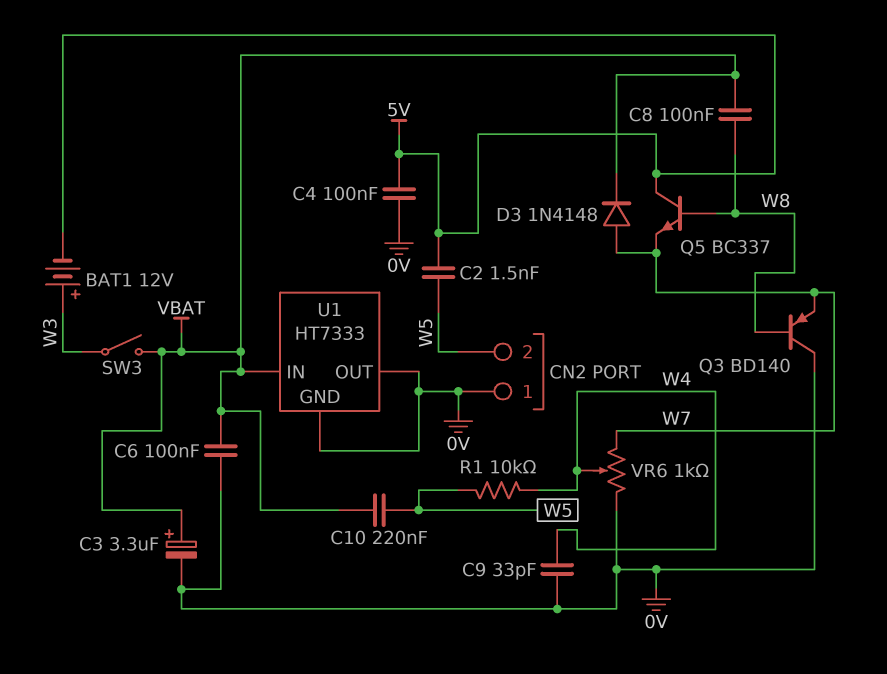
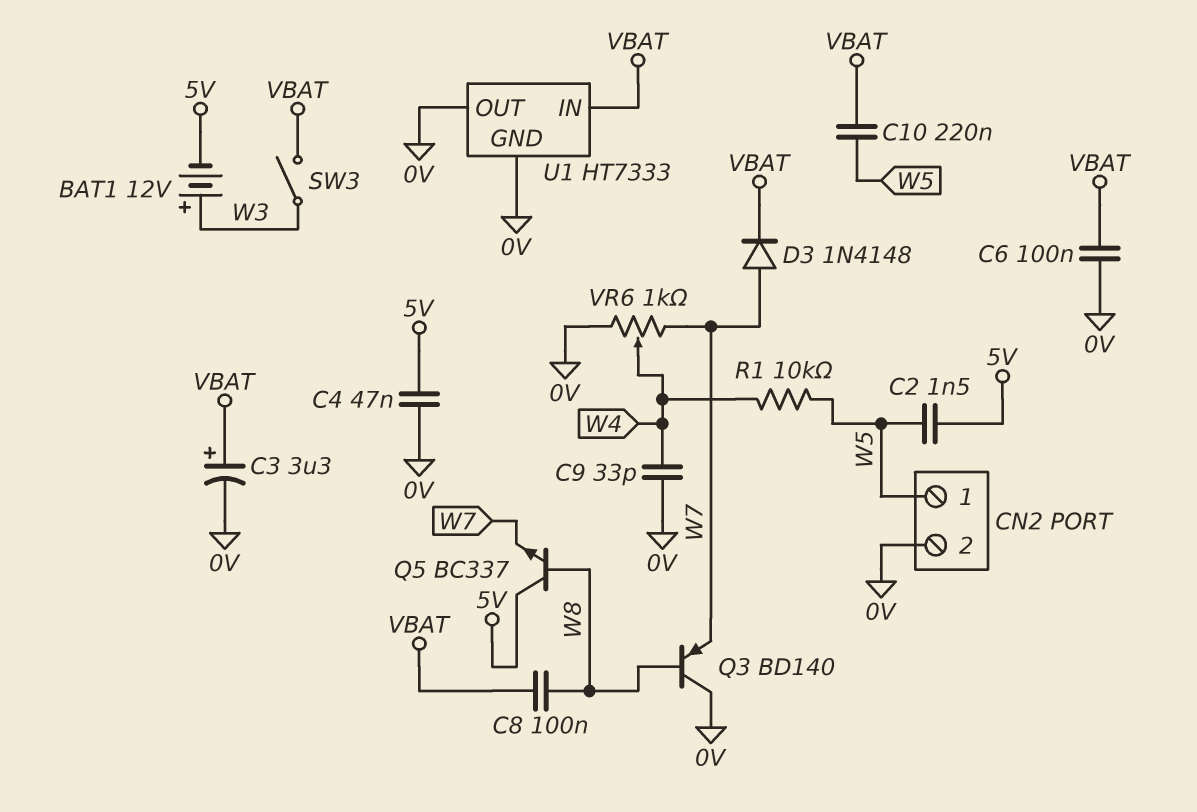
C4: 100nF (0V, 5V) -> 47nF (0V, 5V)
CN2 pin 1: 0V -> W5
CN2 pin 2: W5 -> 0V

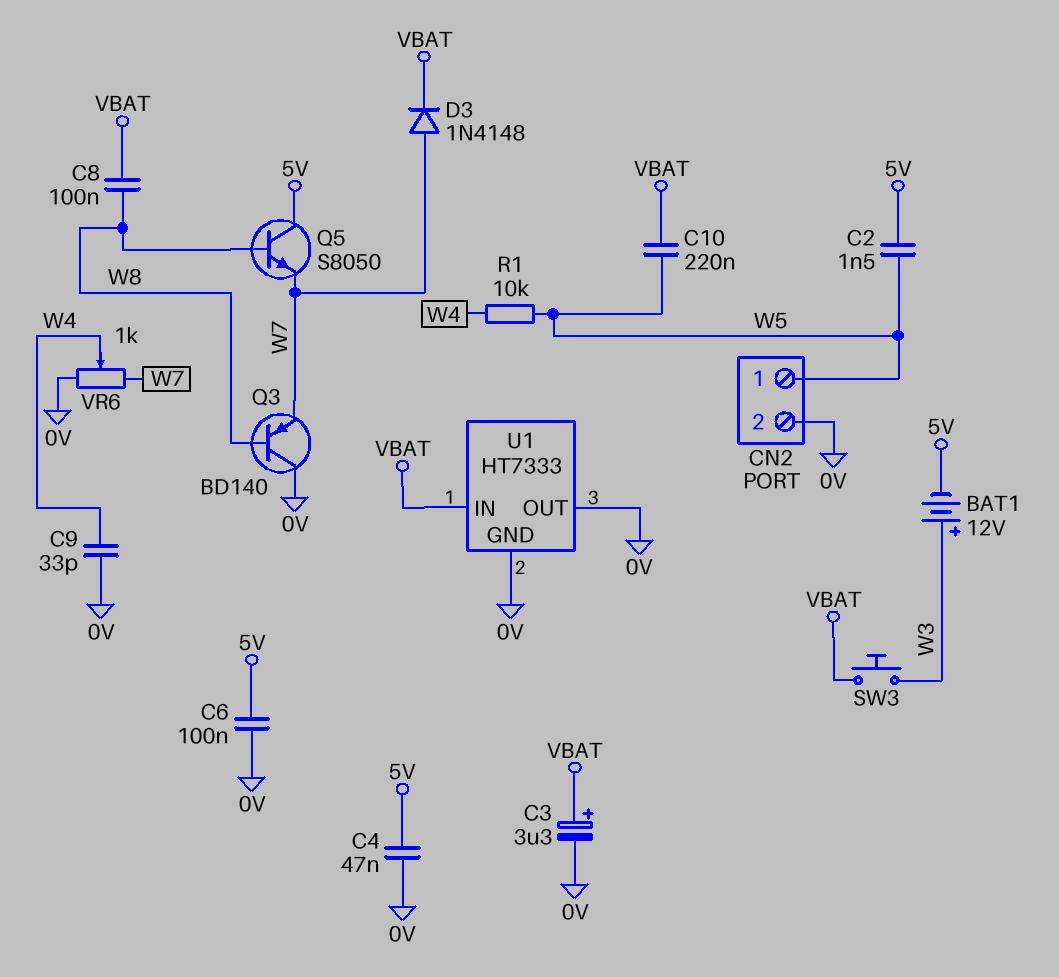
C6: 100nF (0V, VBAT) -> 100nF (0V, 5V)
Q5: NPN BC337 (B W8, C 5V, E W7) -> NPN S8050 (B W8, C 5V, E W7)
SW3: switch (VBAT, W3) -> button (VBAT, W3)

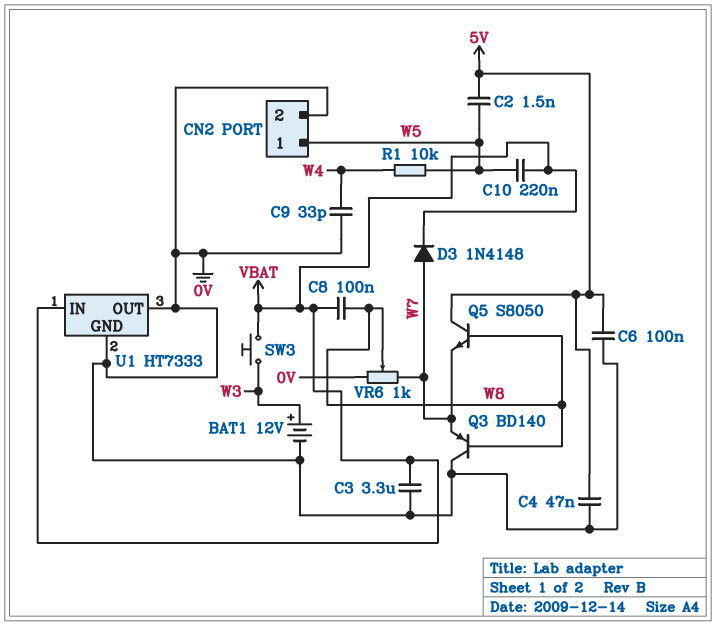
BAT1: 12V (plus W3, minus 5V) -> 12V (plus W3, minus 0V)
C3: 3.3uF (plus VBAT, minus 0V) -> 3.3uF (0V, VBAT)
VR6: 1k (0V, W7, wiper W4) -> 1k (0V, W7, wiper W8)

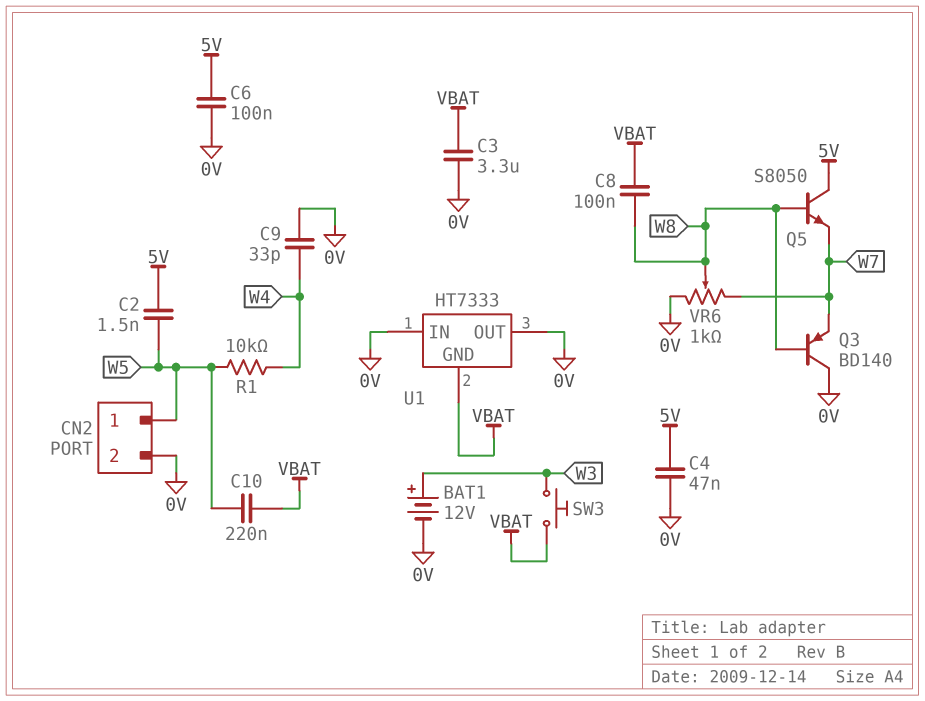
D3: diode 1N4148 (A W7, K VBAT) -> none
U1 pin GND: 0V -> VBAT
U1 pin IN: VBAT -> 0V

